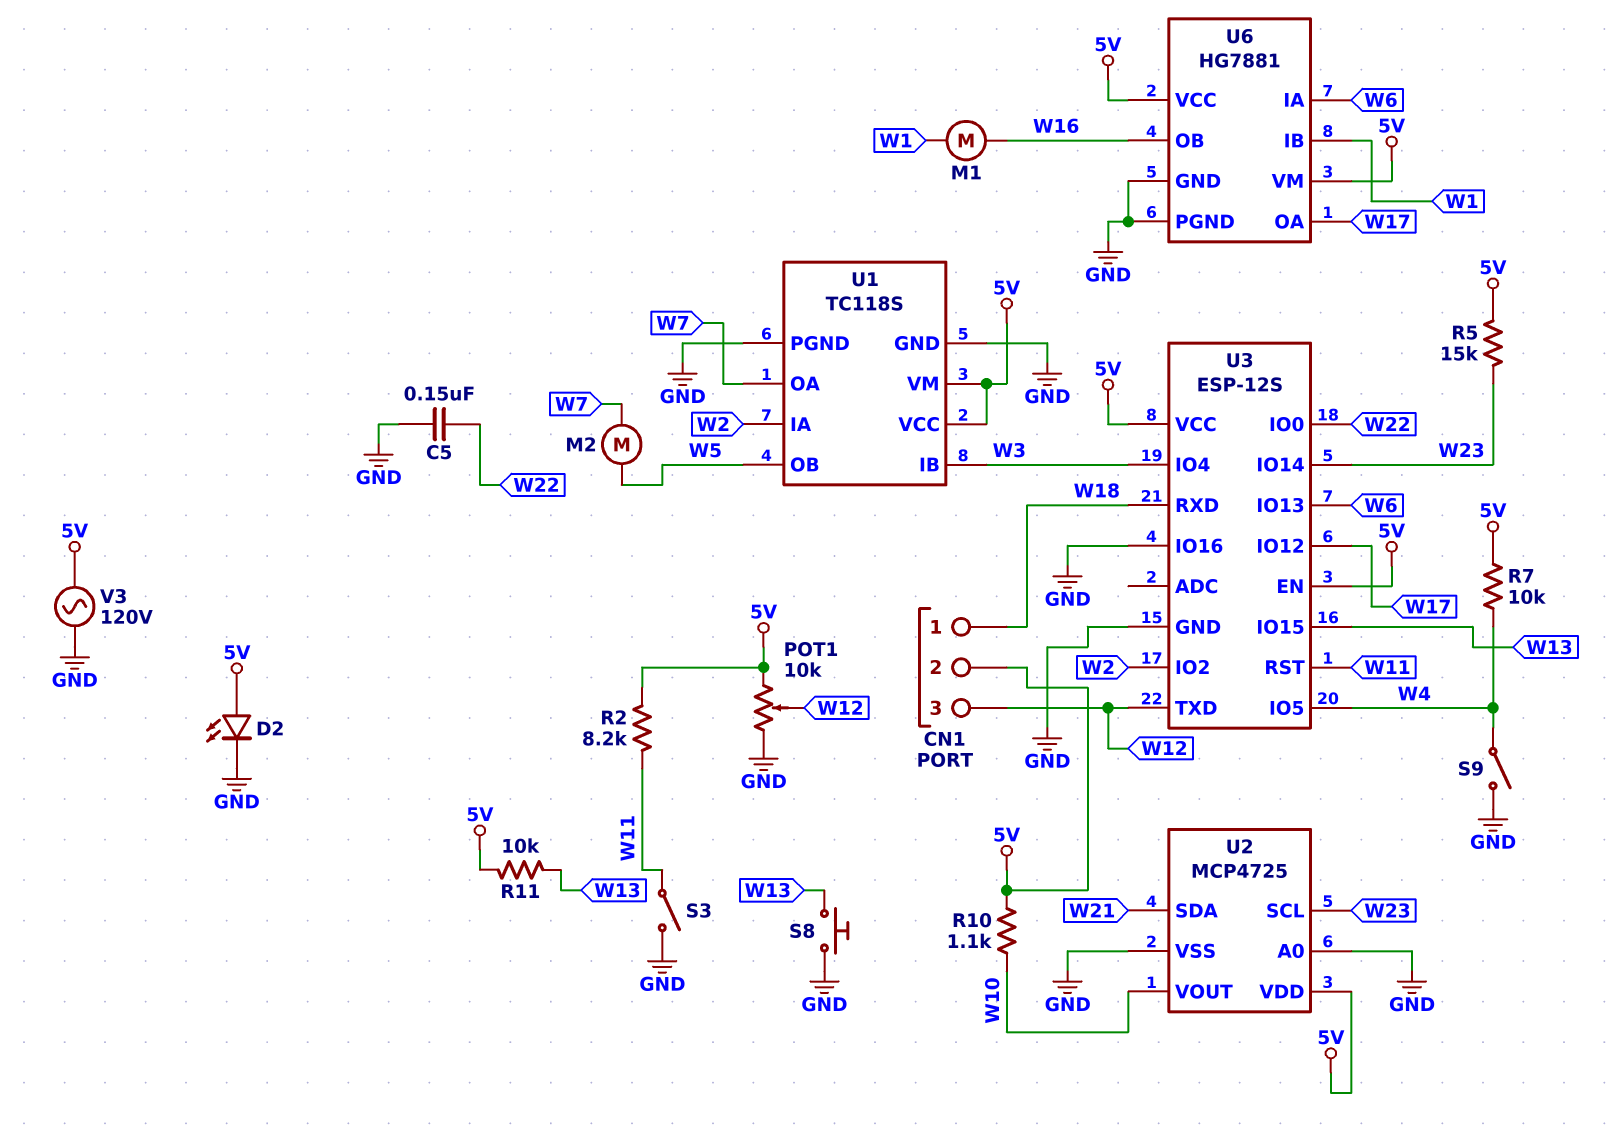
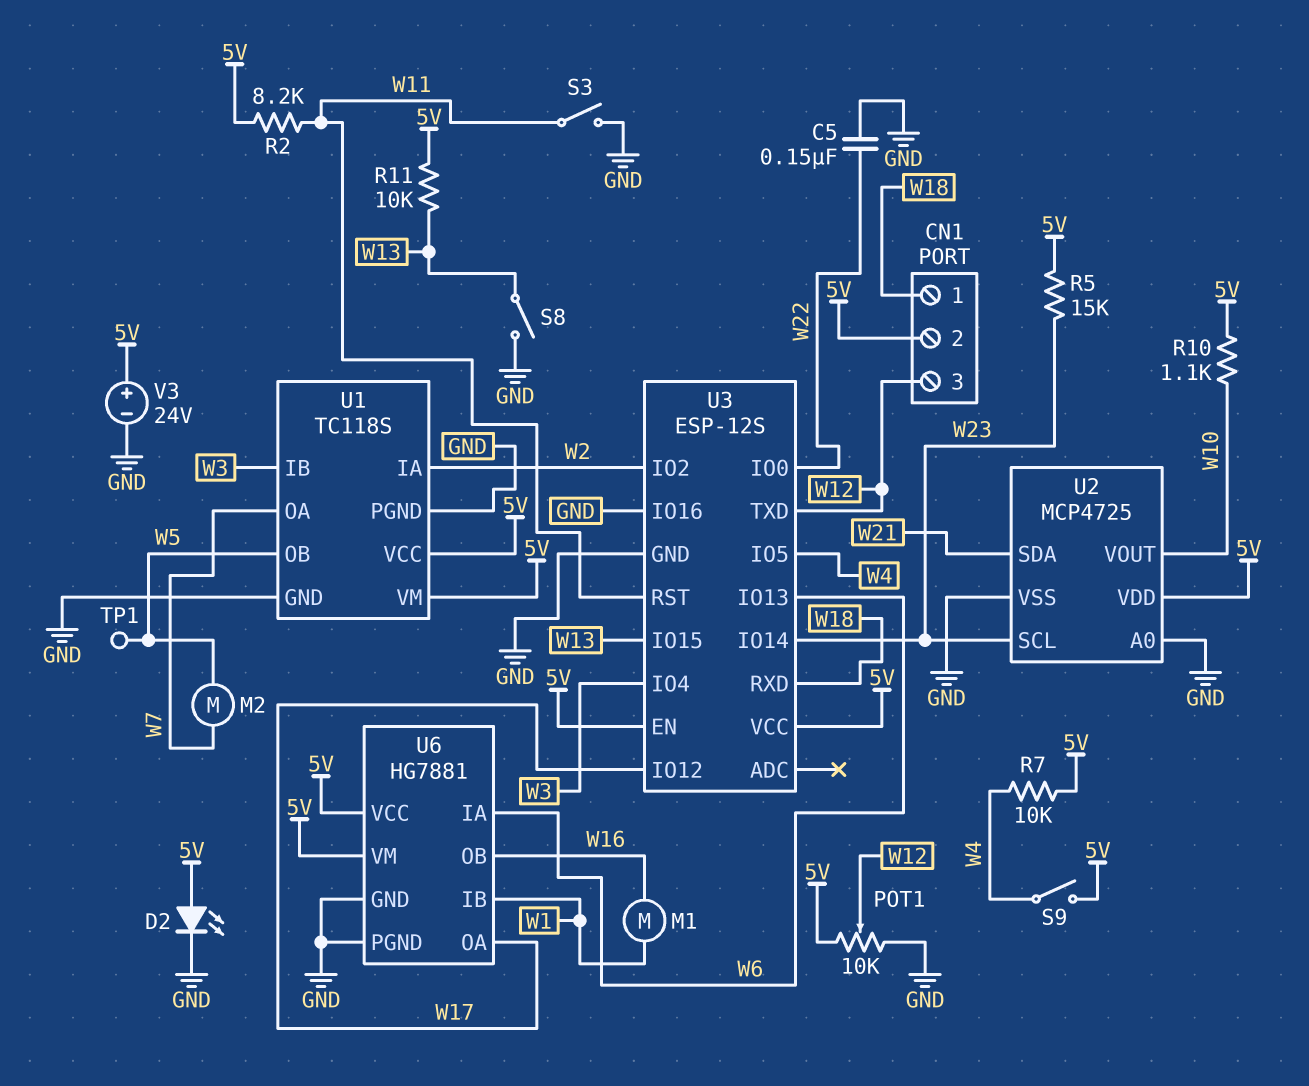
S8: button (GND, W13) -> switch (GND, W13)
S9: switch (GND, W4) -> switch (5V, W4)
TP1: none -> test point (W5)
V3: AC 120V (5V, GND) -> 24V (plus 5V, minus GND)

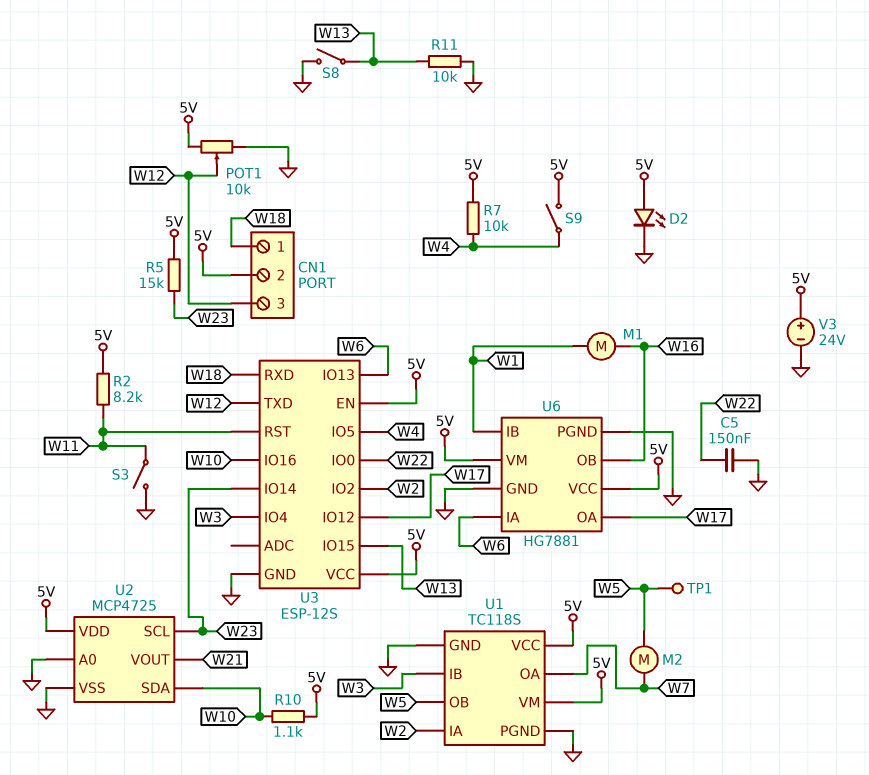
R11: 10k (5V, W13) -> 10k (GND, W13)
U2 pin SDA: W21 -> W10
U2 pin VOUT: W10 -> W21
U3 pin IO16: GND -> W10

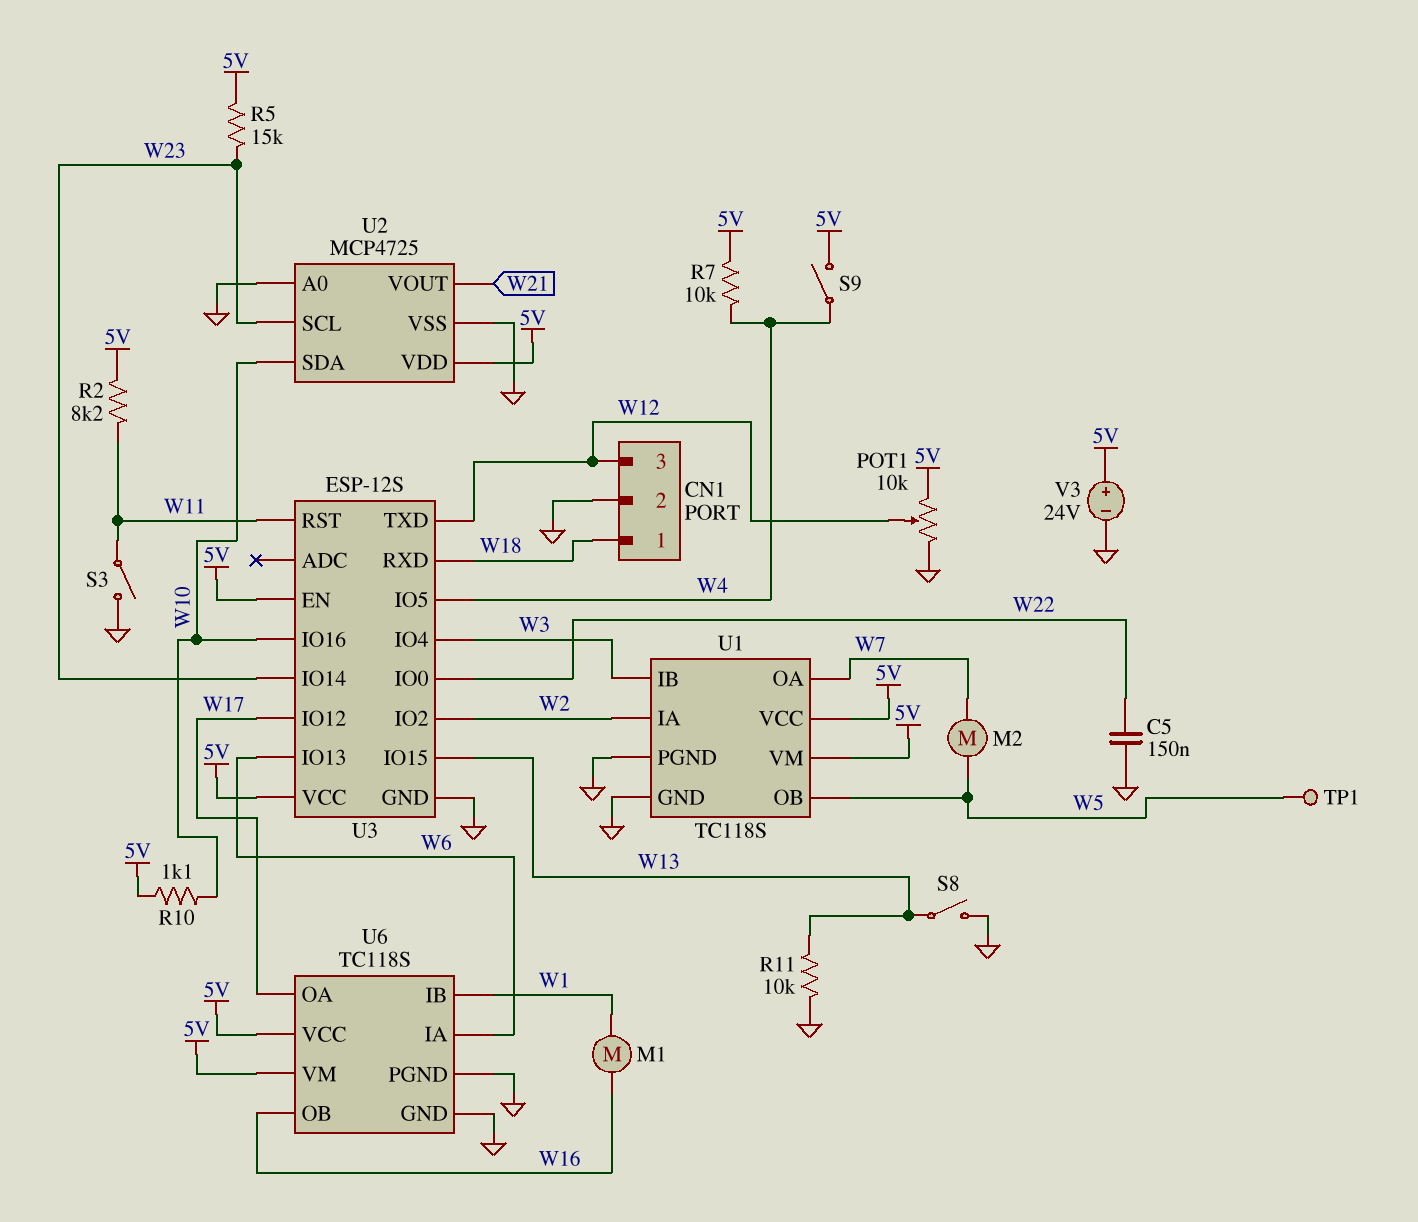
CN1 pin 2: 5V -> GND
D2: LED (A 5V, K GND) -> none
U6: HG7881 -> TC118S

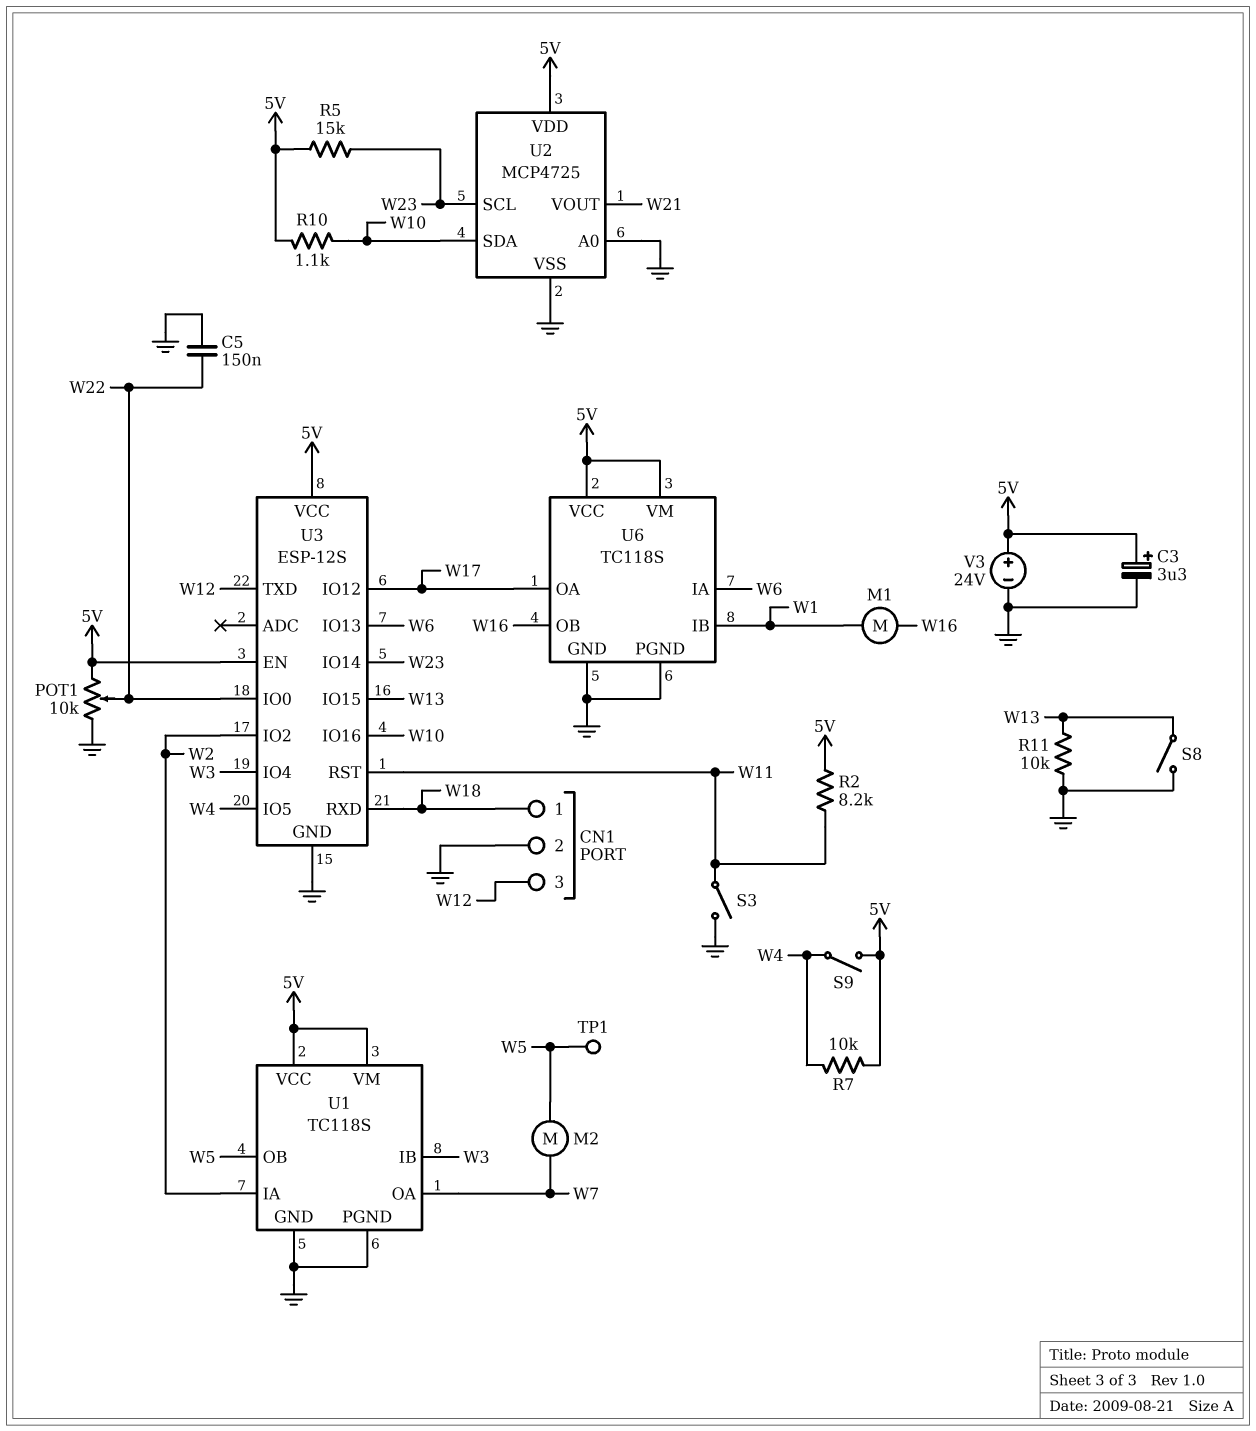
C3: none -> 3.3uF (plus 5V, minus GND)
POT1: 10k (5V, GND, wiper W12) -> 10k (5V, GND, wiper W22)

